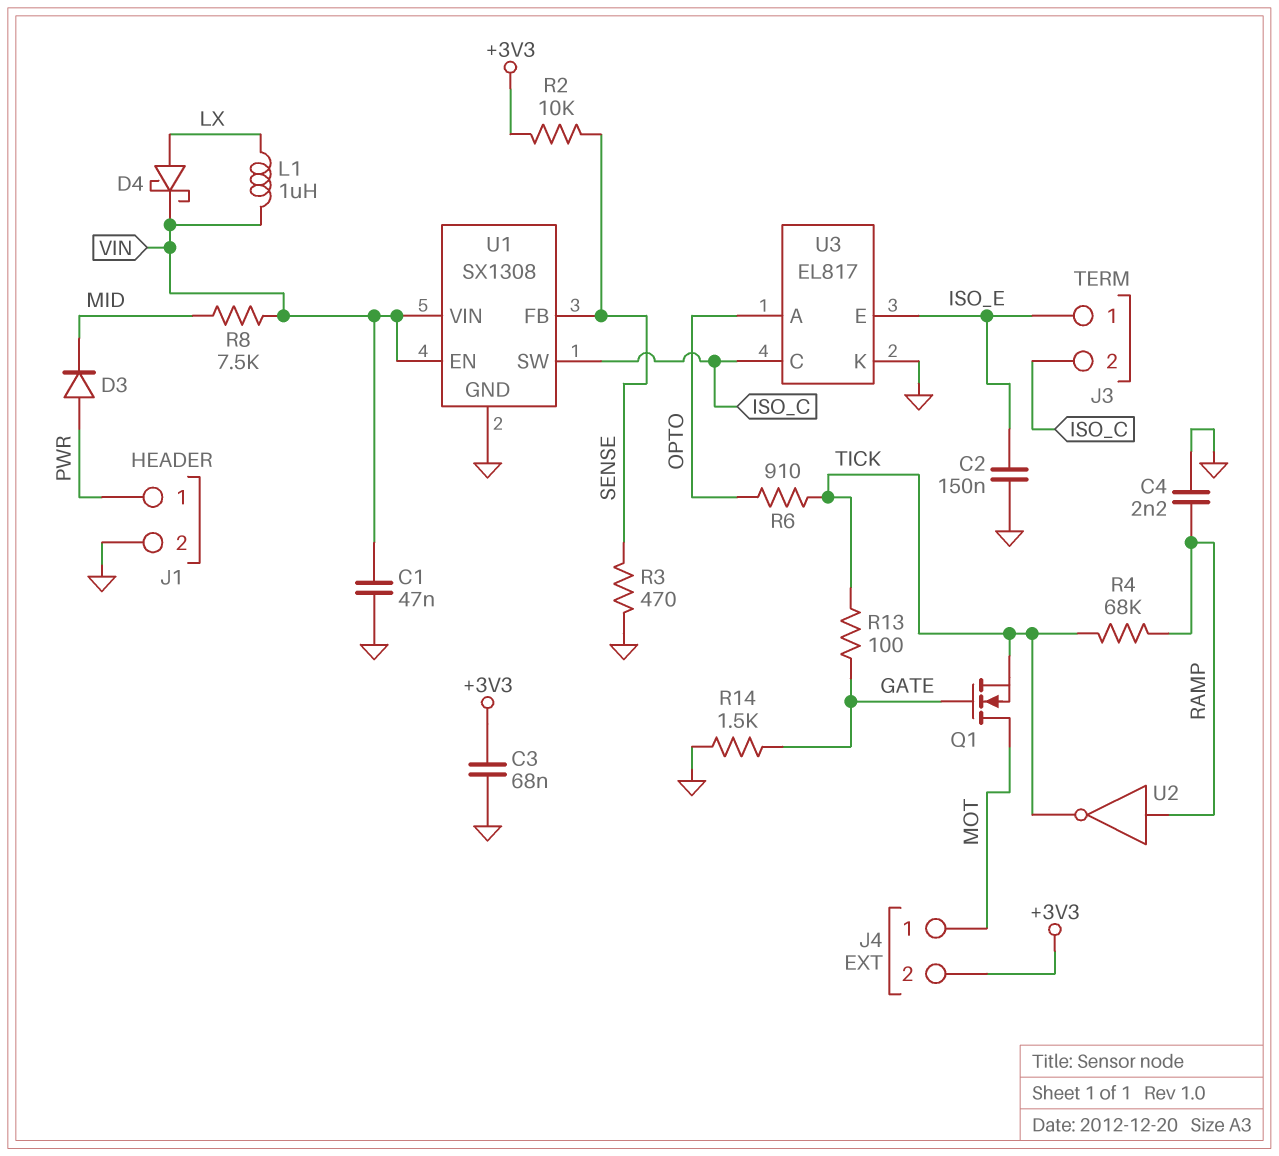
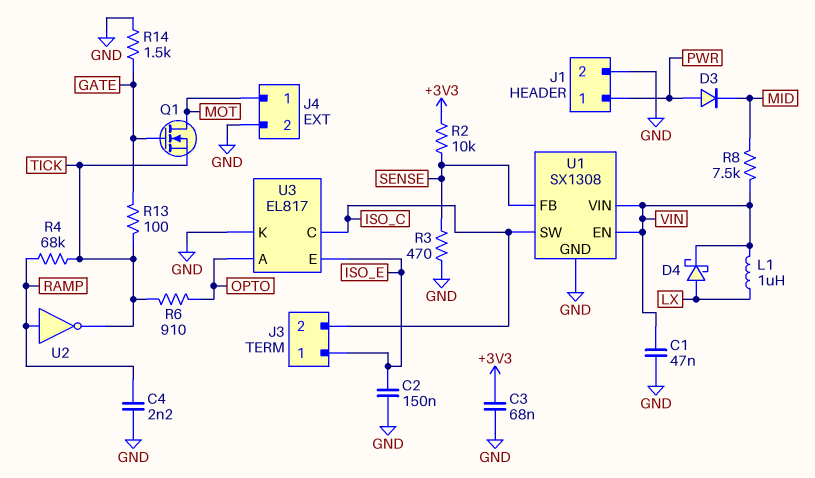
J4 pin 2: +3V3 -> GND

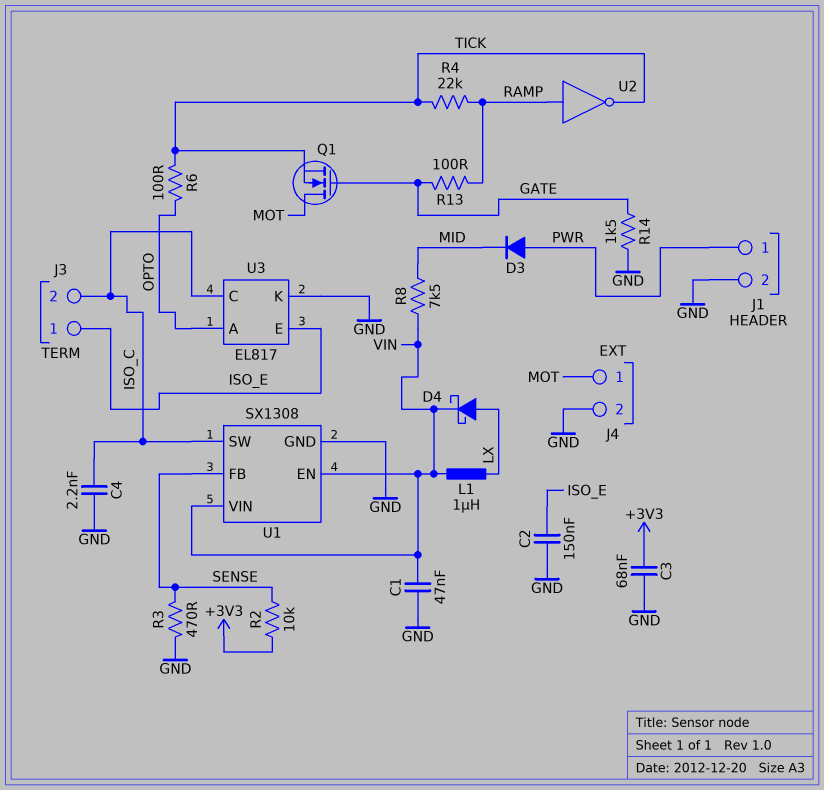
C4: 2.2nF (GND, RAMP) -> 2.2nF (GND, ISO_C)
R4: 68k (RAMP, TICK) -> 22k (RAMP, TICK)
R6: 910 (OPTO, TICK) -> 100 (OPTO, TICK)
R13: 100 (GATE, TICK) -> 100 (GATE, RAMP)

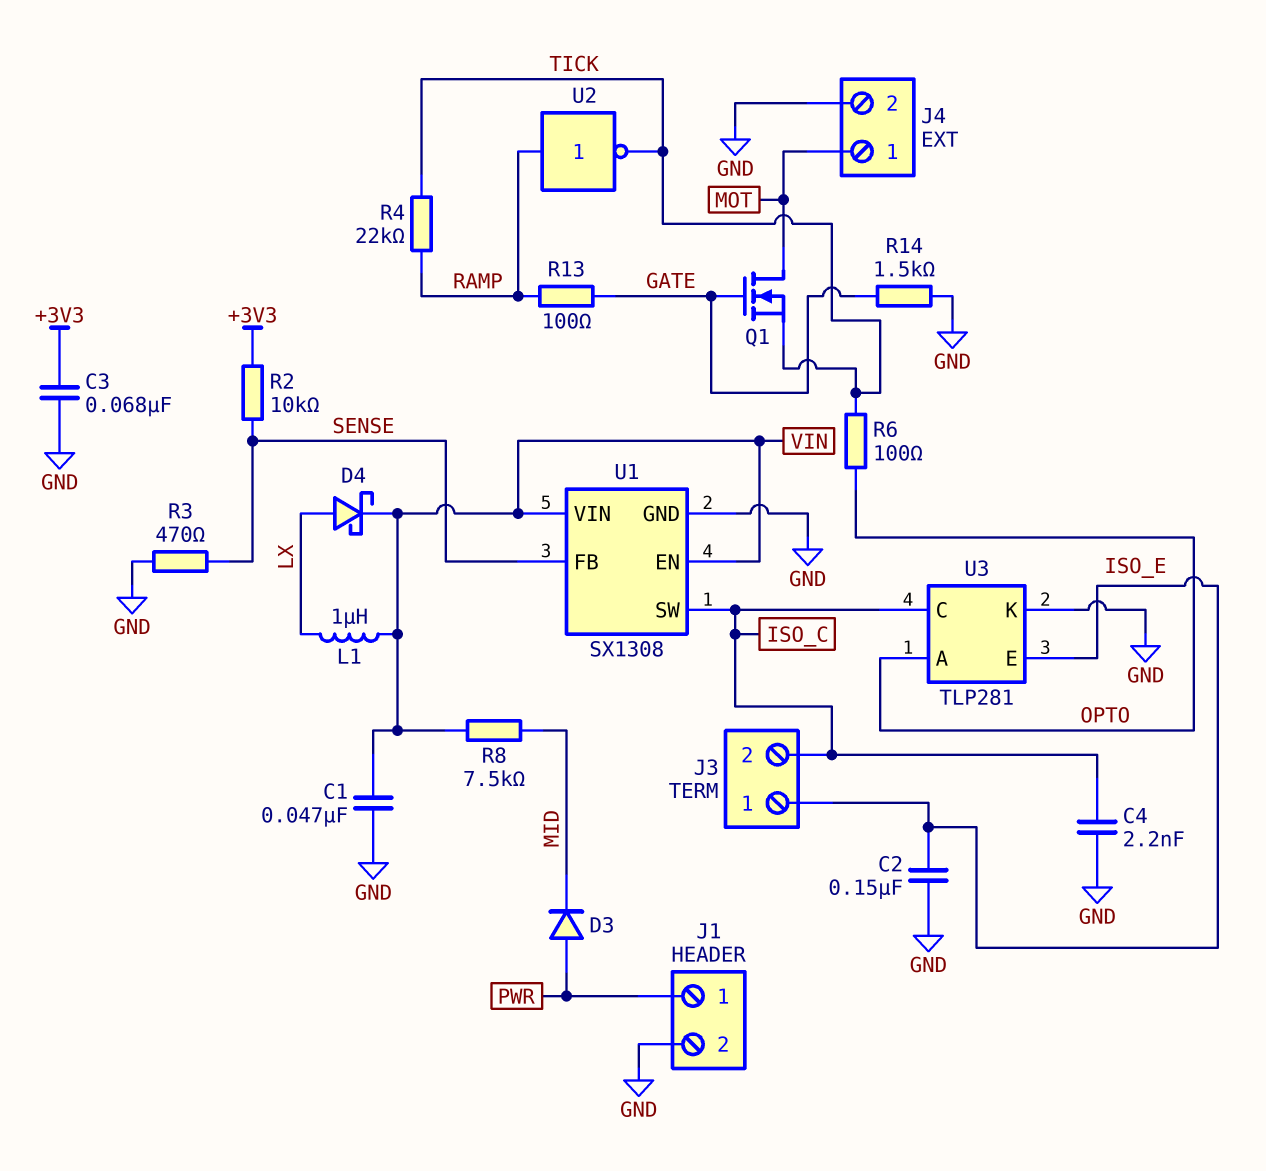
U3: EL817 -> TLP281

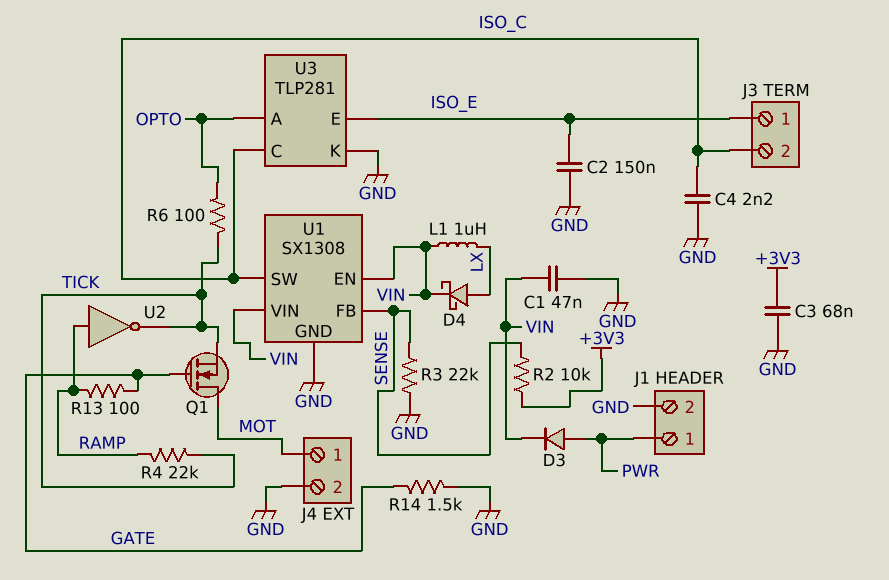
D3: diode (A PWR, K MID) -> diode (A PWR, K VIN)
R3: 470 (GND, SENSE) -> 22k (GND, SENSE)
R8: 7.5k (MID, VIN) -> none

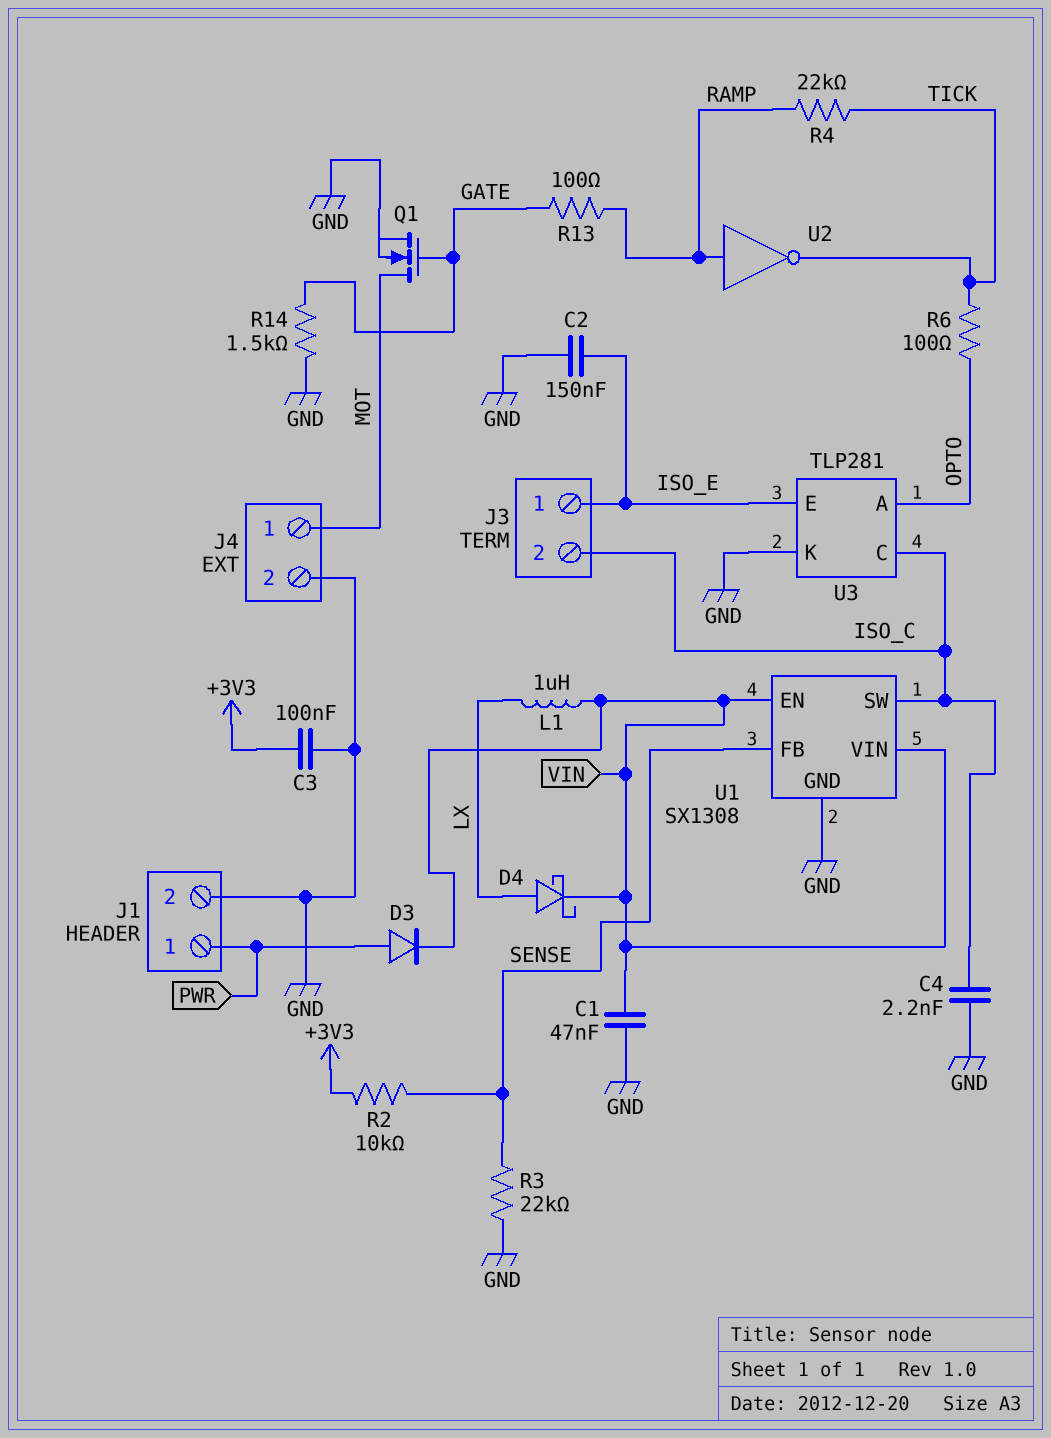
C3: 68nF (+3V3, GND) -> 100nF (+3V3, GND)
Q1: NMOS (G GATE, D MOT, S TICK) -> NMOS (G GATE, D MOT, S GND)

